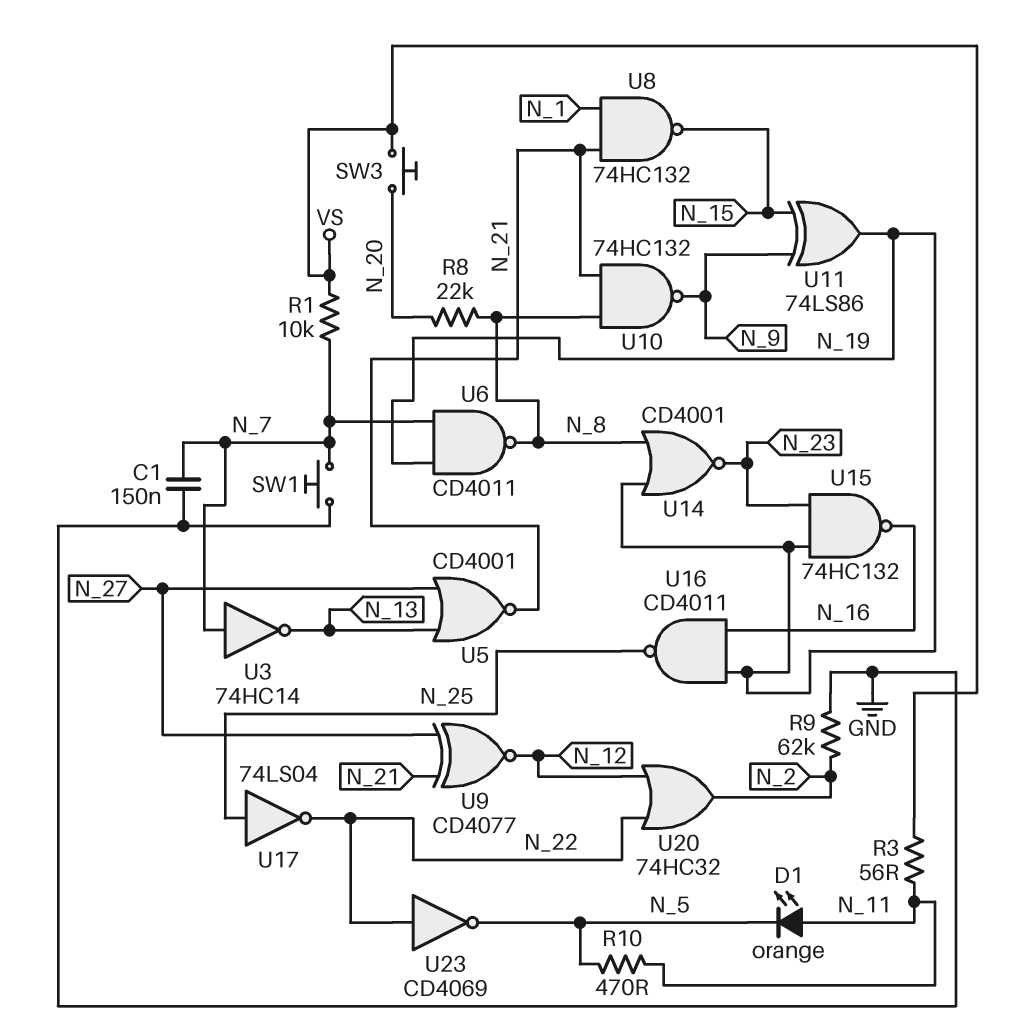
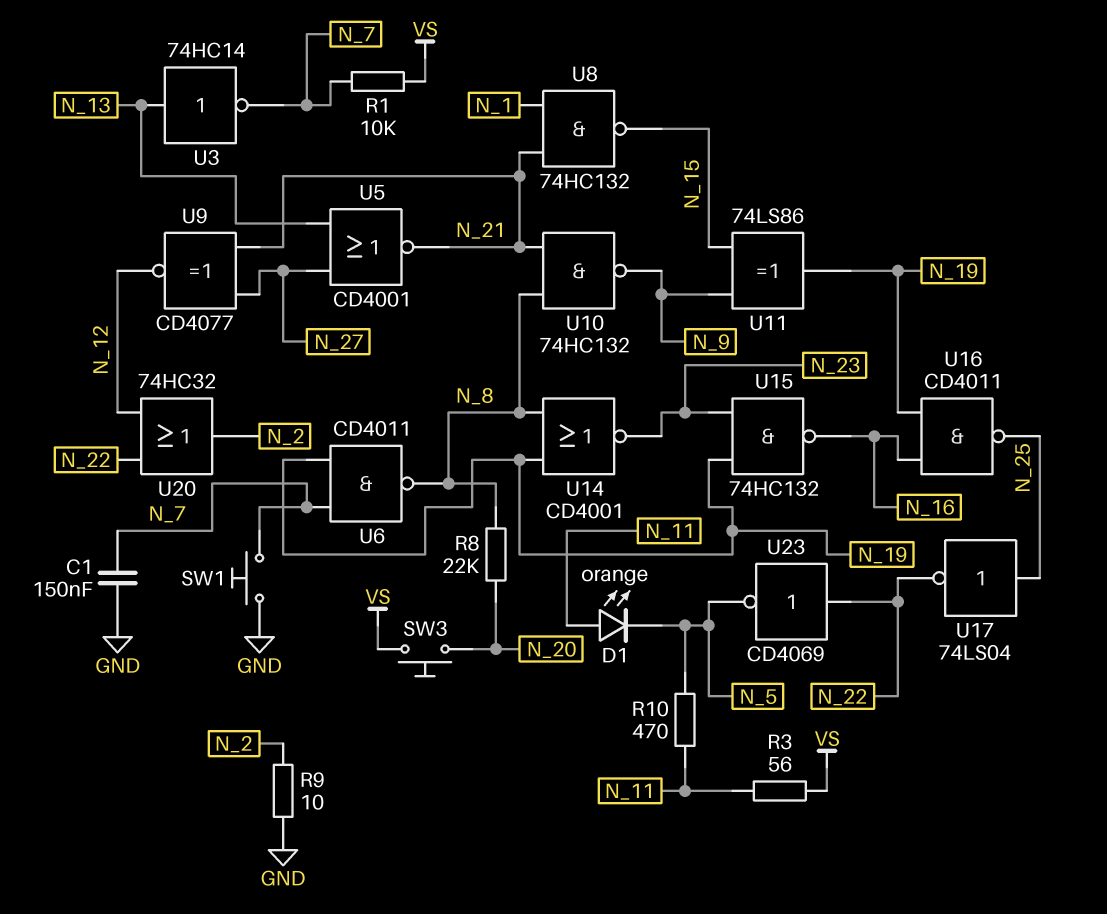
R9: 62k (GND, N_2) -> 10 (GND, N_2)
U3: NOT 74HC14 (in N_7, out N_13) -> NOT 74HC14 (in N_13, out N_7)

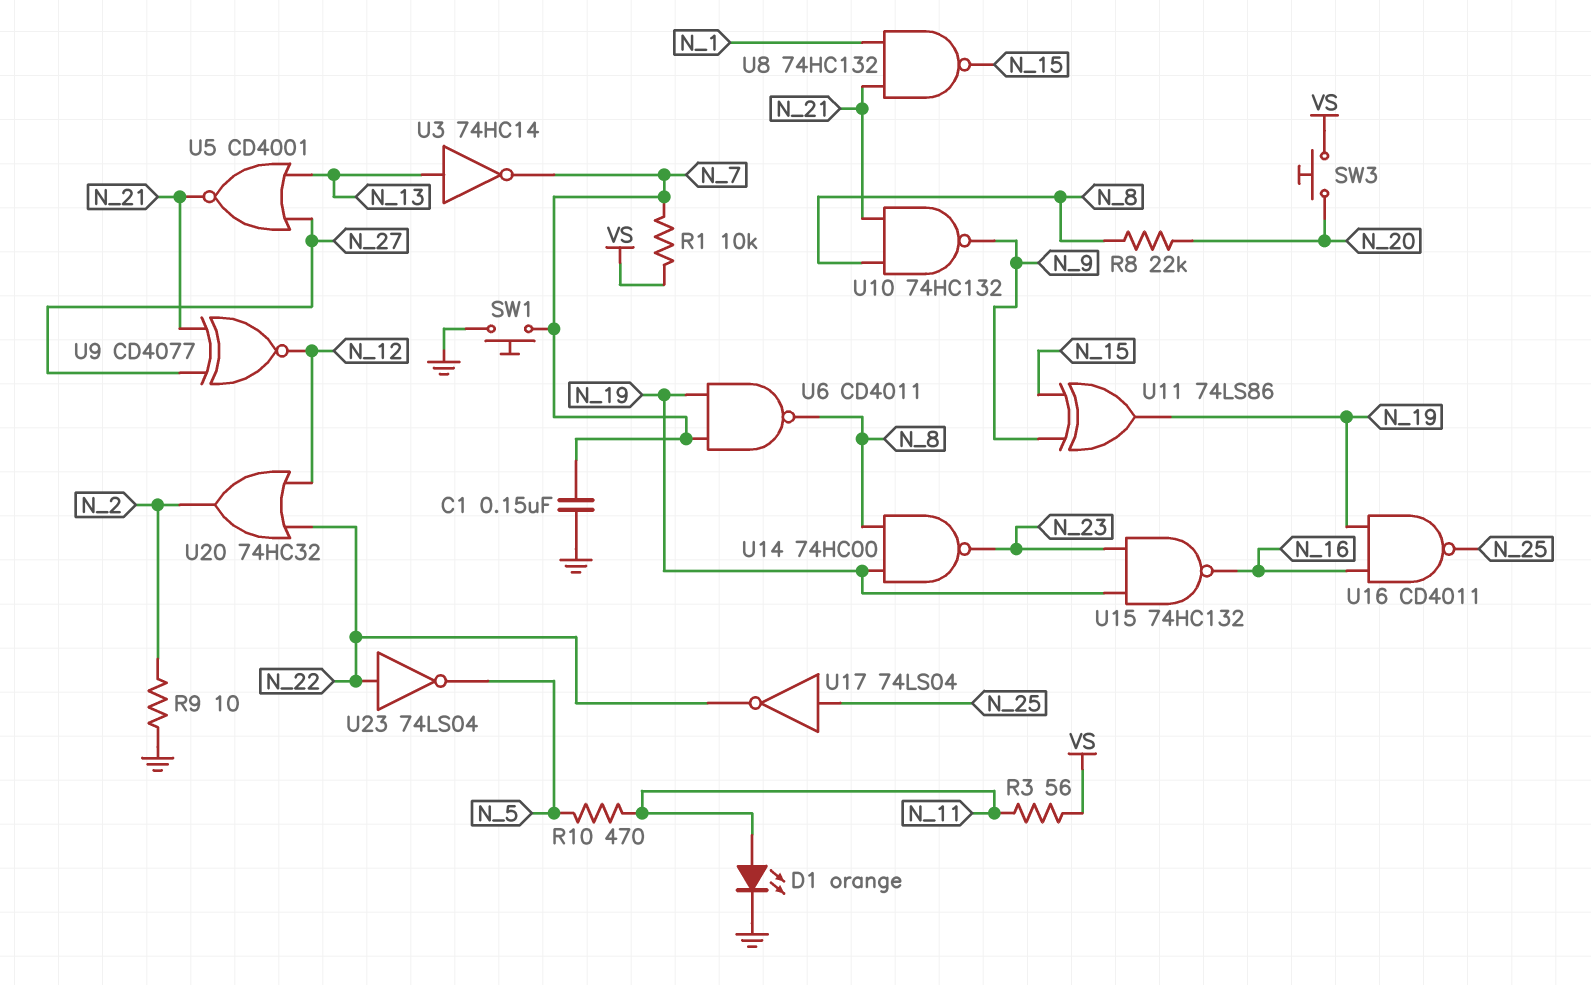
D1: LED orange (A N_11, K N_5) -> LED orange (A N_11, K GND)
U14: NOR CD4001 (in N_8, in N_19, out N_23) -> NAND 74HC00 (in N_8, in N_19, out N_23)
U23: NOT CD4069 (in N_22, out N_5) -> NOT 74LS04 (in N_22, out N_5)

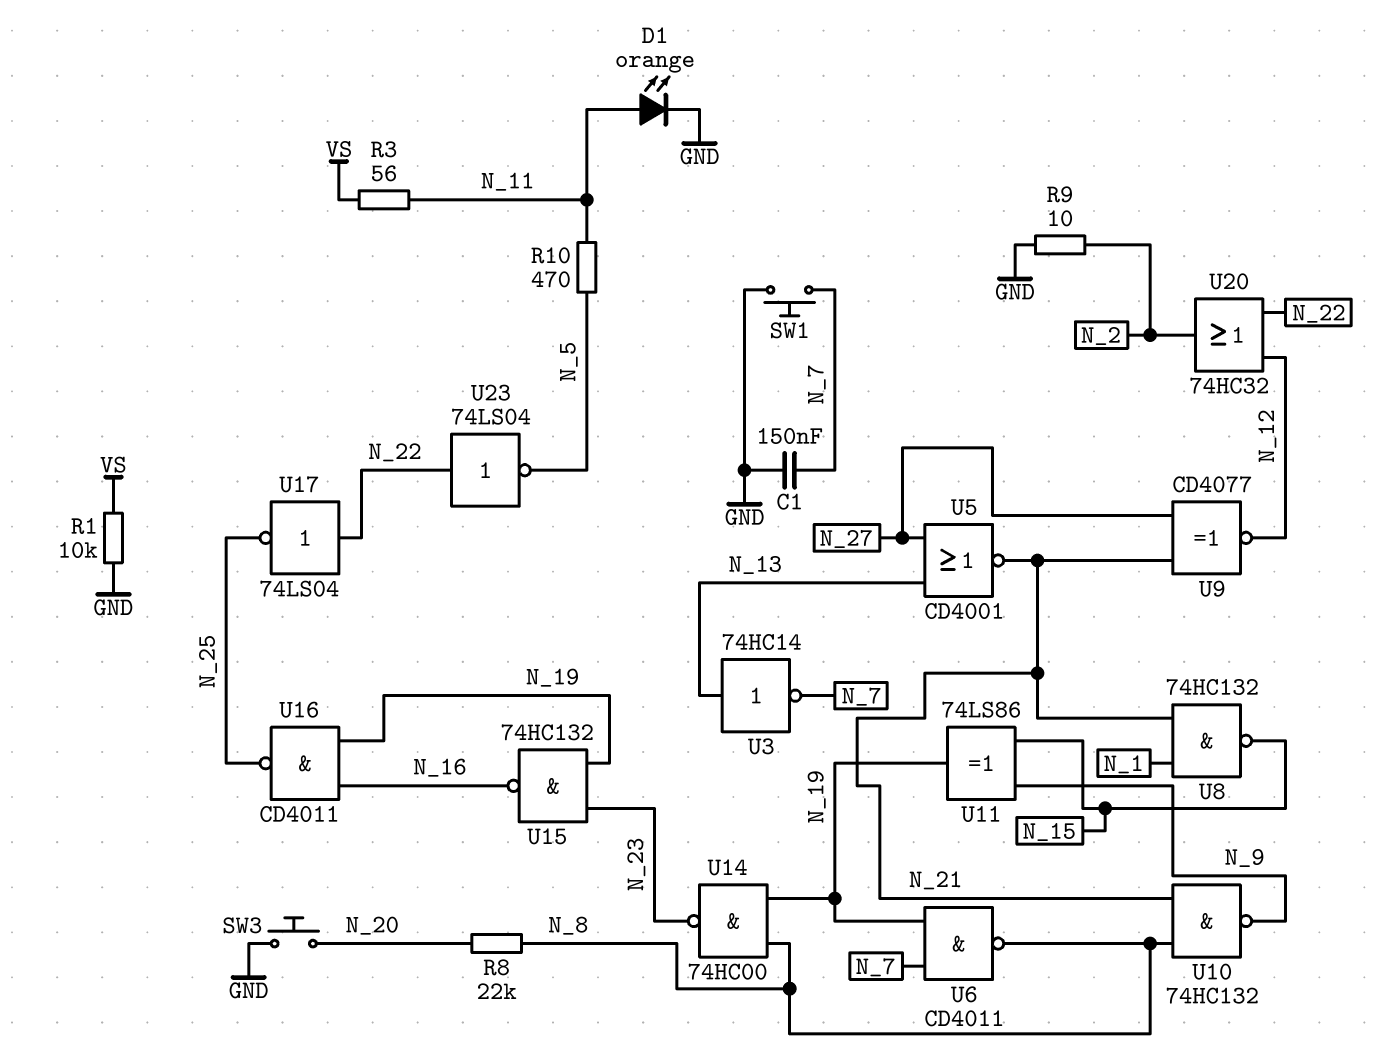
R1: 10k (N_7, VS) -> 10k (GND, VS)
SW3: button (N_20, VS) -> button (GND, N_20)
U17: NOT 74LS04 (in N_25, out N_22) -> NOT 74LS04 (in N_22, out N_25)

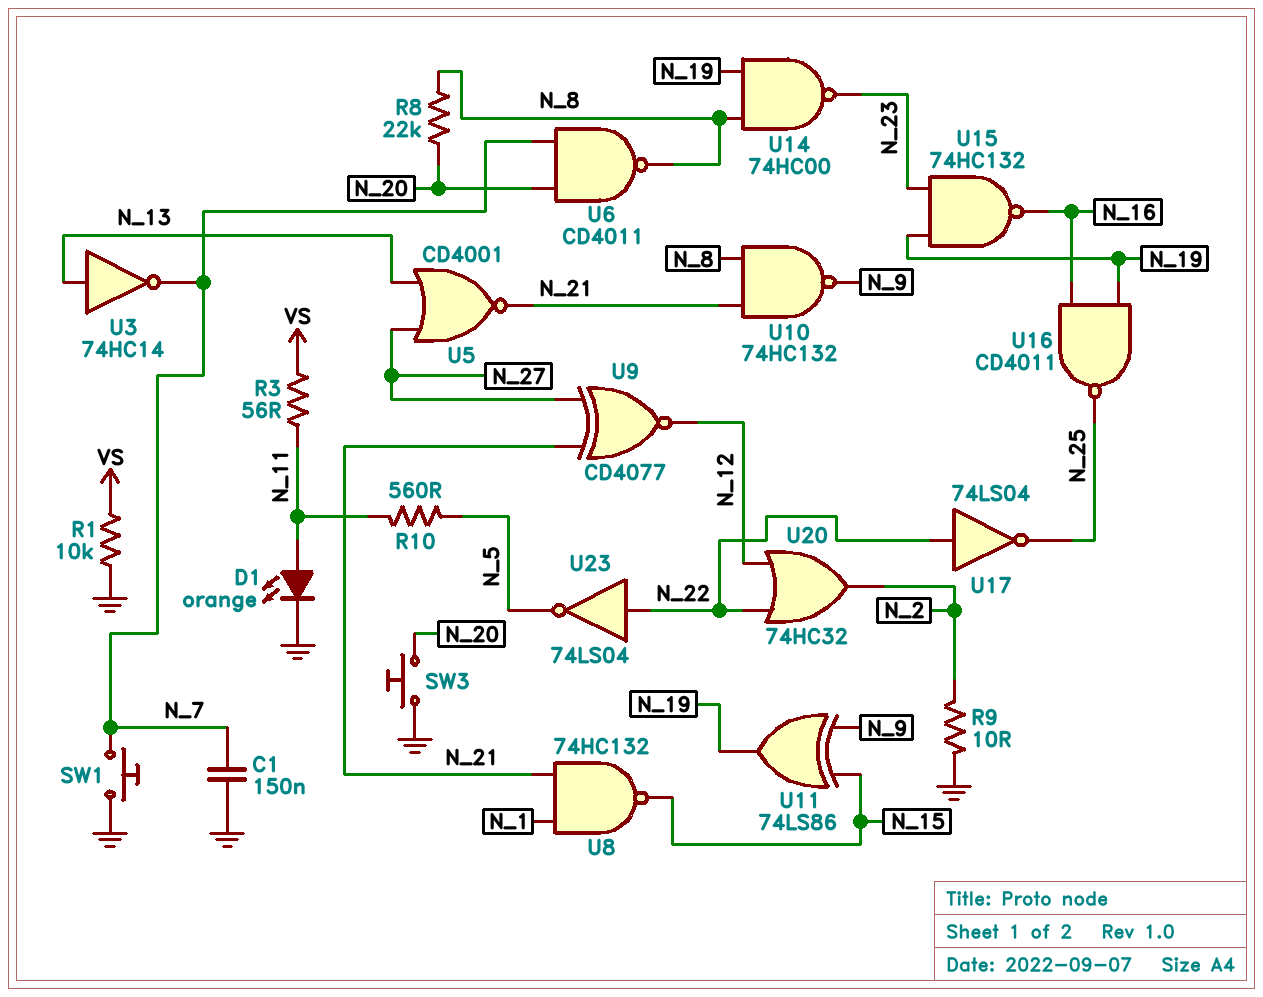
R10: 470 (N_5, N_11) -> 560 (N_5, N_11)
U6: NAND CD4011 (in N_7, in N_19, out N_8) -> NAND CD4011 (in N_7, in N_20, out N_8)

